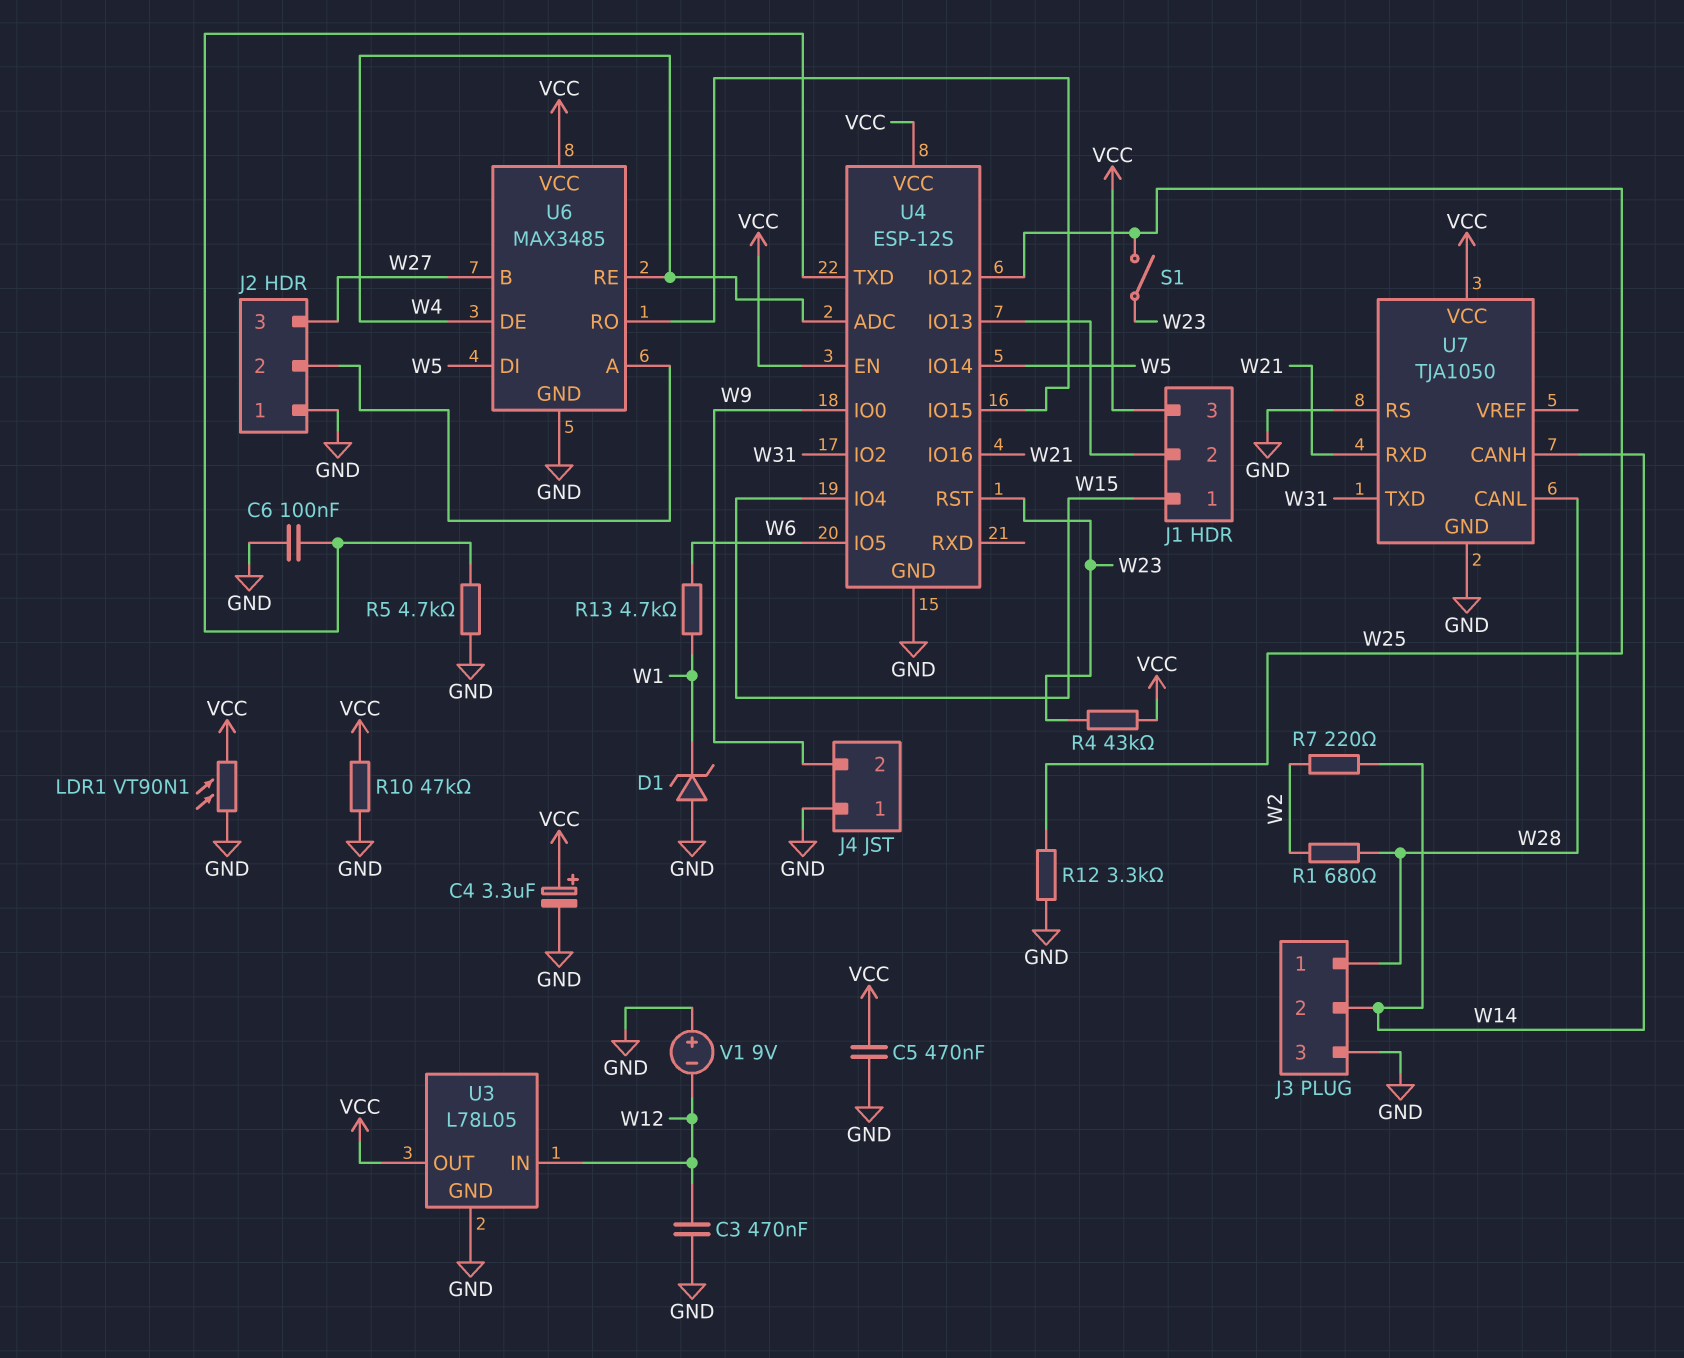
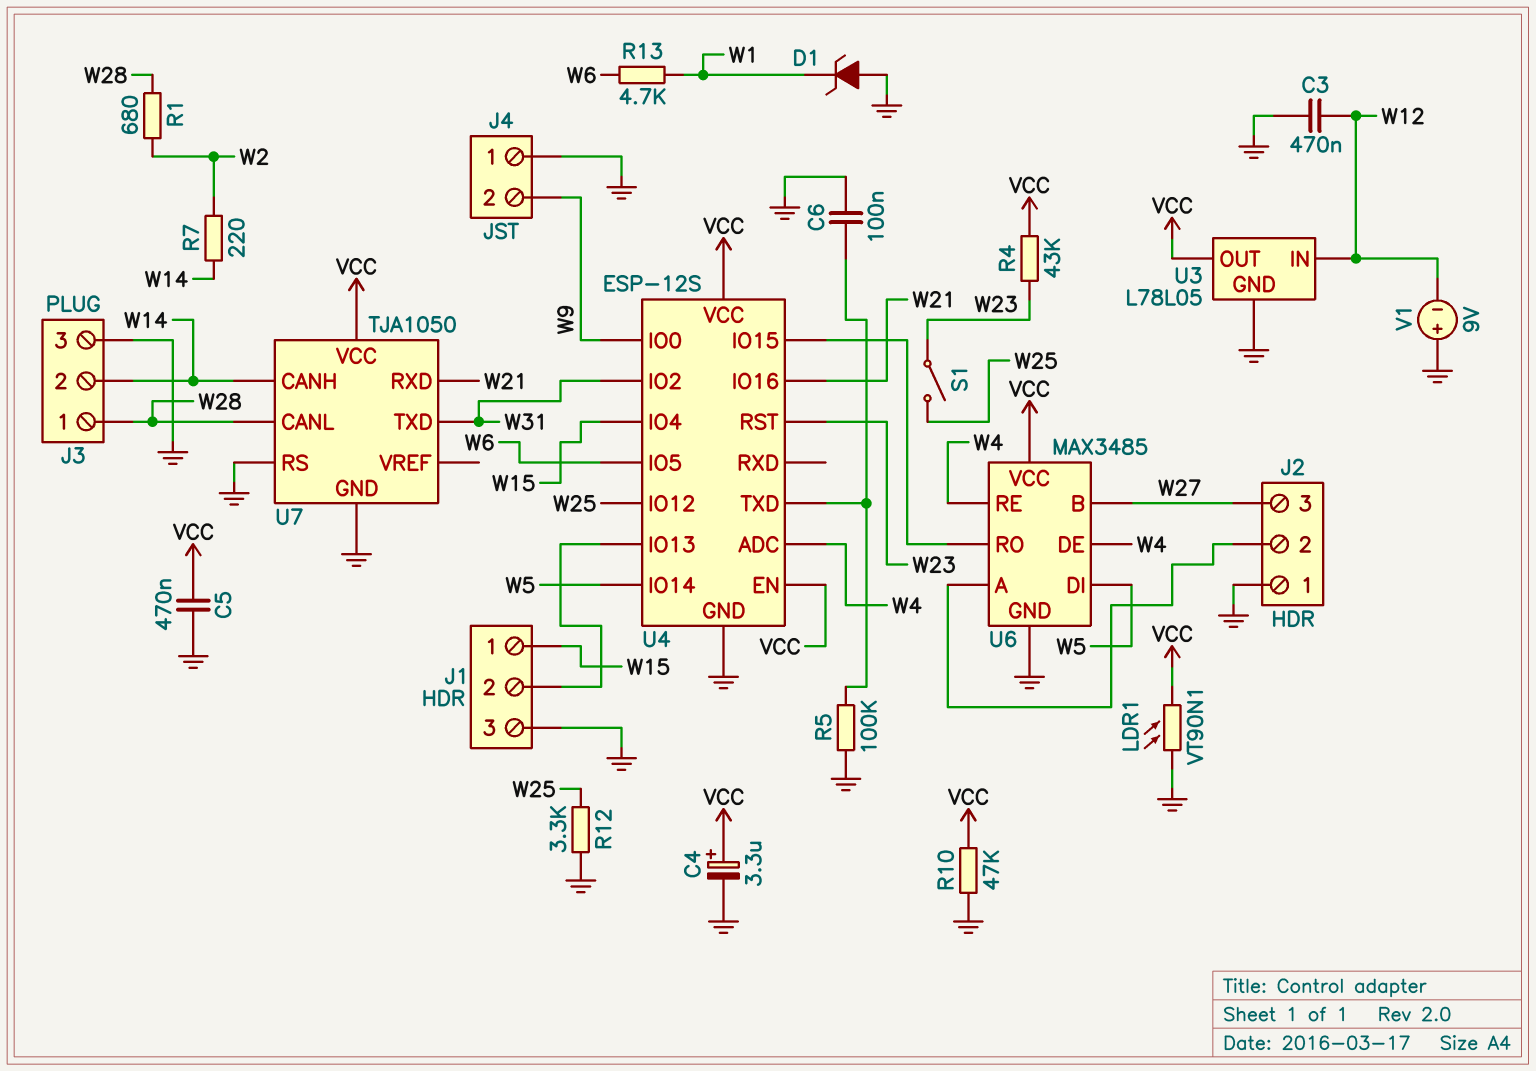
J1 pin 3: VCC -> GND
R5: 4.7k (GND, U4/TXD) -> 100k (GND, U4/TXD)

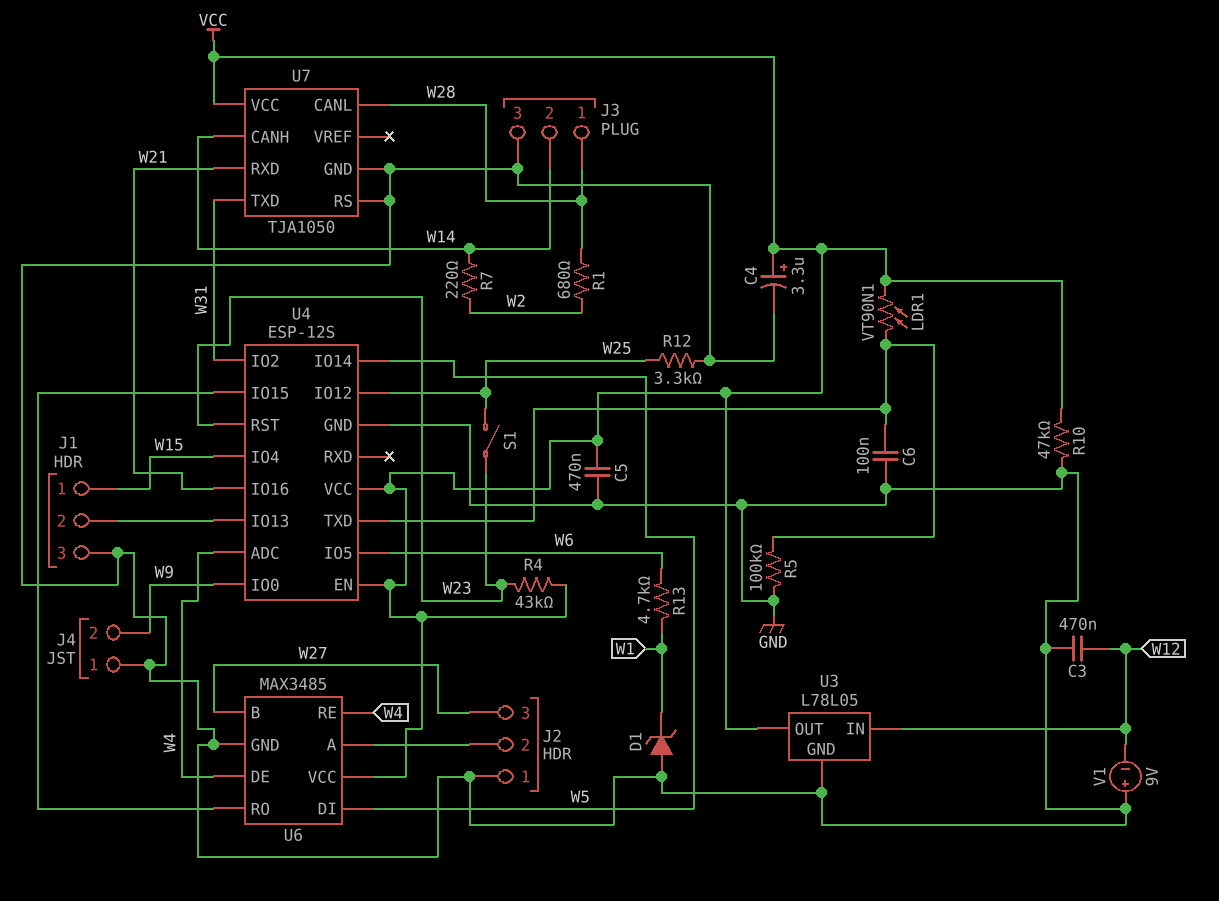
LDR1: VT90N1 (GND, VCC) -> VT90N1 (U4/TXD, VCC)

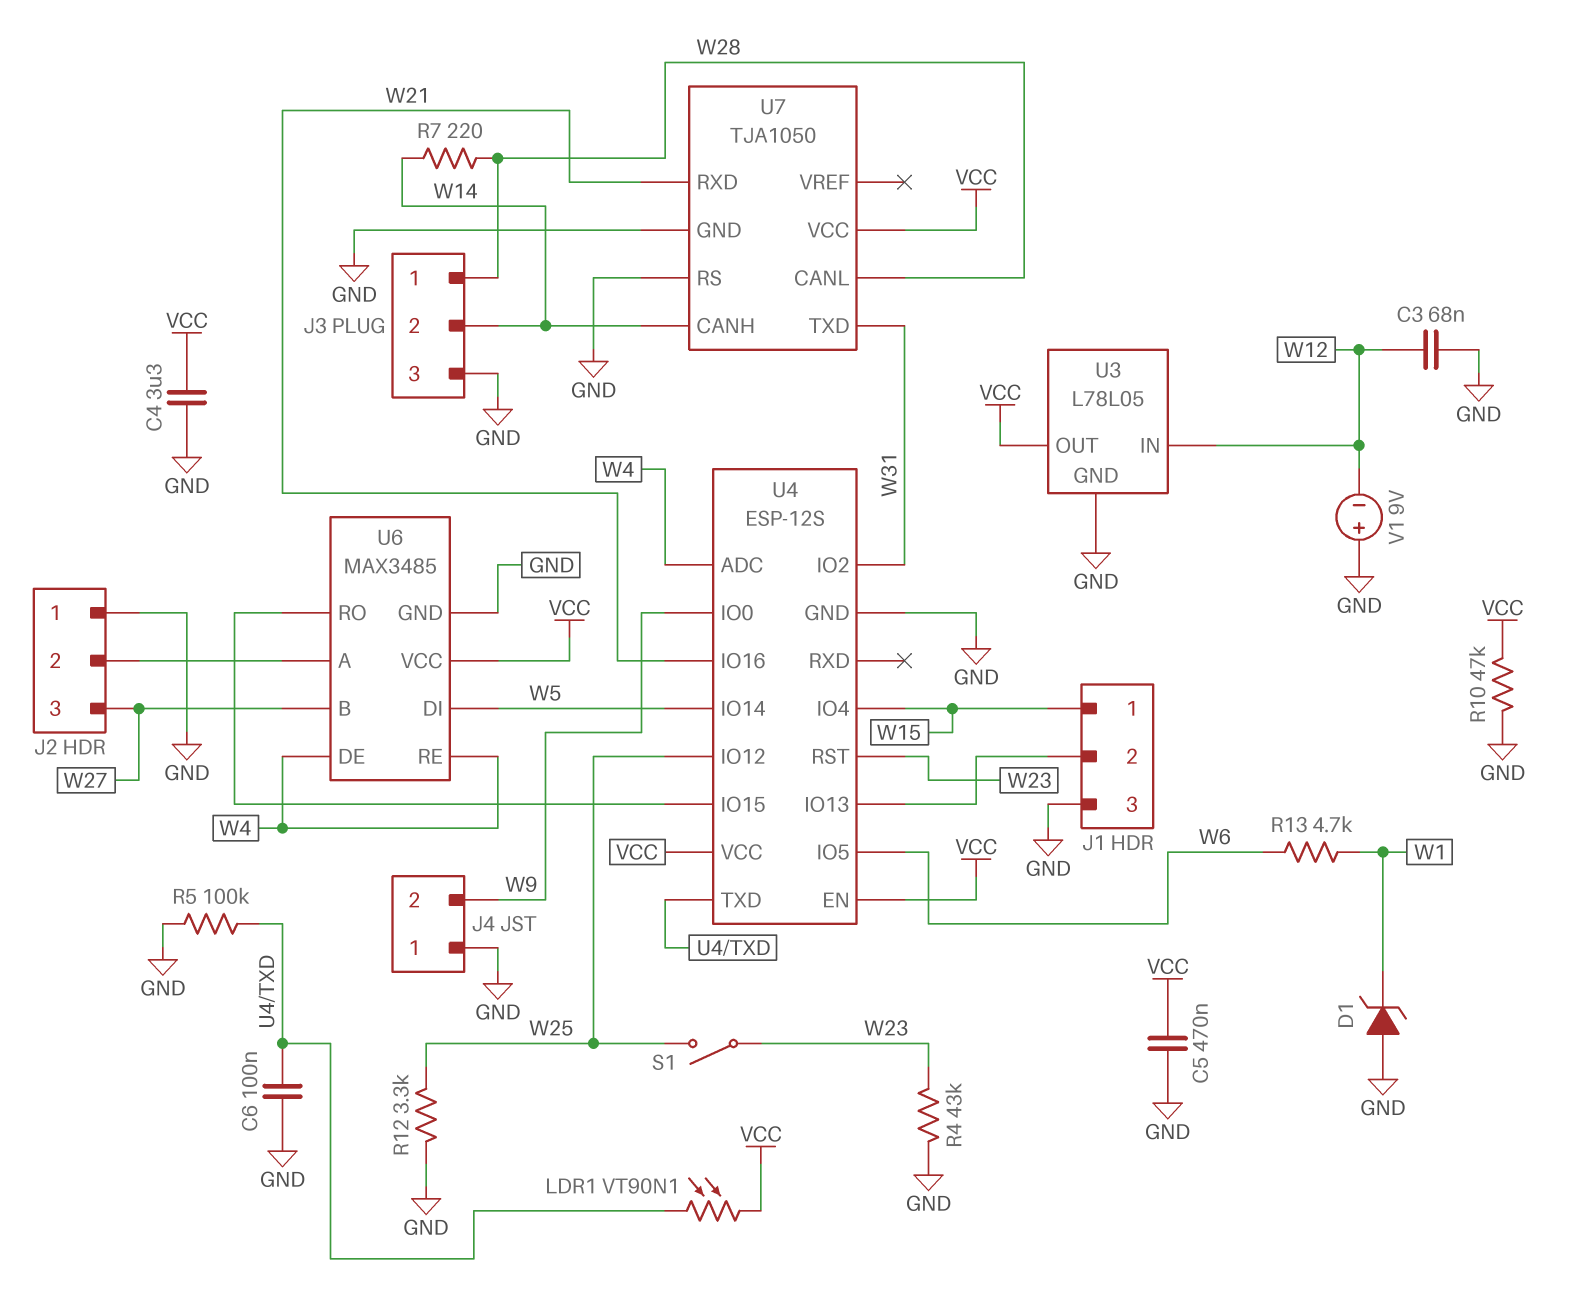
C3: 470nF (GND, W12) -> 68nF (GND, W12)
C4: 3.3uF (plus VCC, minus GND) -> 3.3uF (GND, VCC)
R1: 680 (W2, W28) -> none
R4: 43k (VCC, W23) -> 43k (GND, W23)
R7: 220 (W2, W14) -> 220 (W14, W28)

